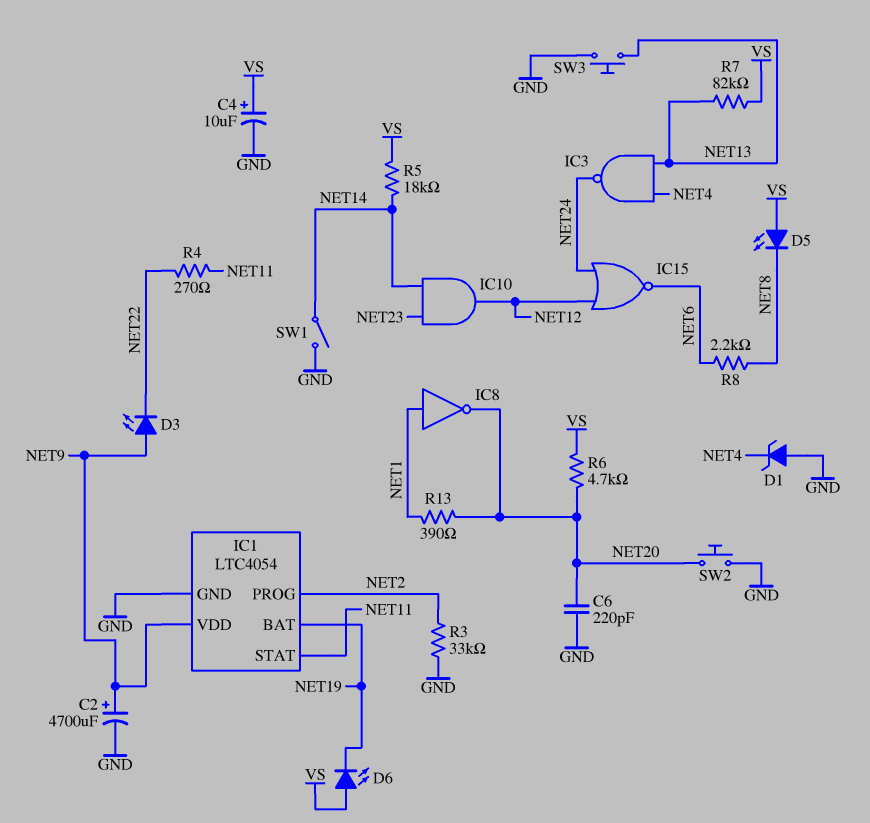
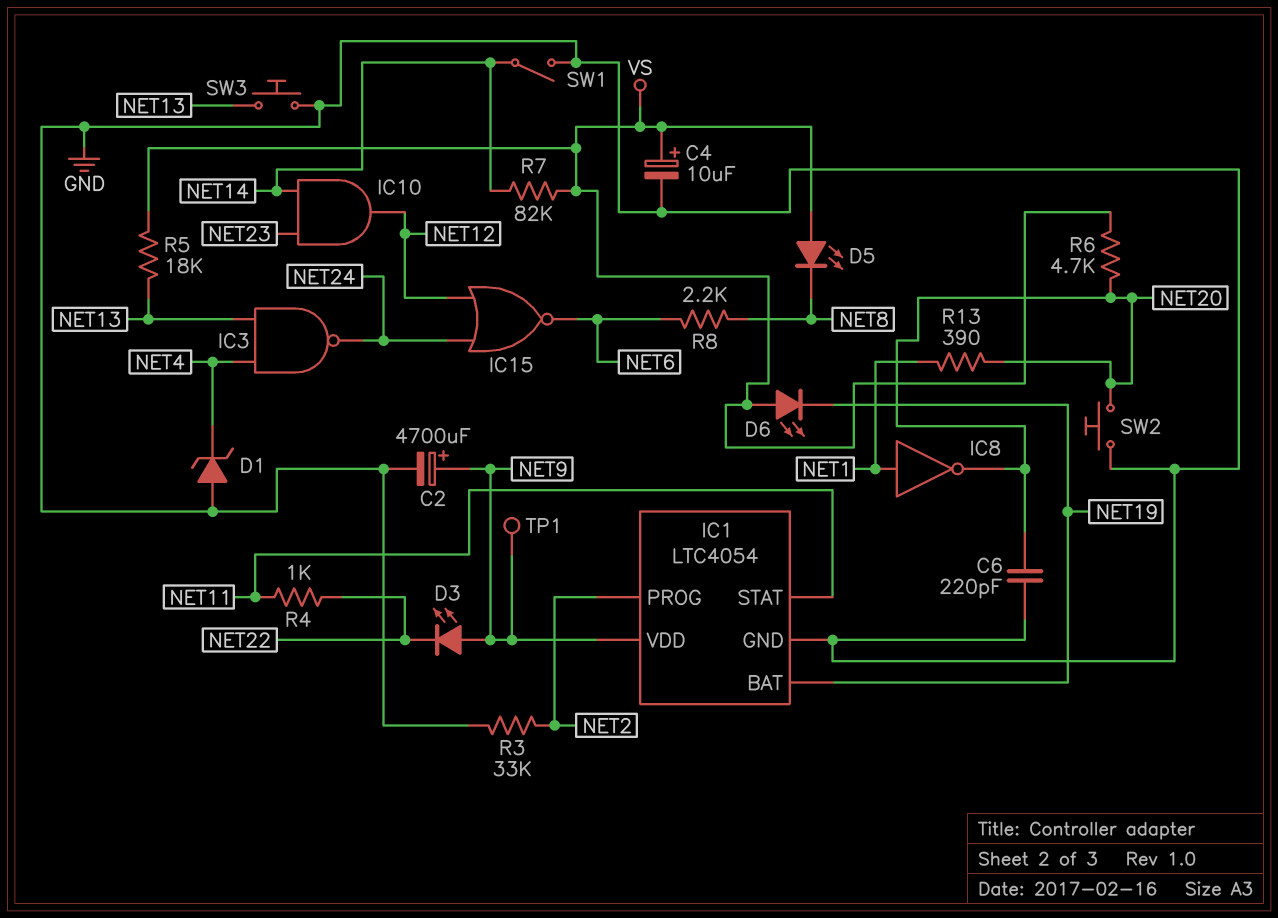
R4: 270 (NET11, NET22) -> 1k (NET11, NET22)
R5: 18k (NET14, VS) -> 18k (NET13, VS)
R7: 82k (NET13, VS) -> 82k (NET14, VS)
TP1: none -> test point (NET9)

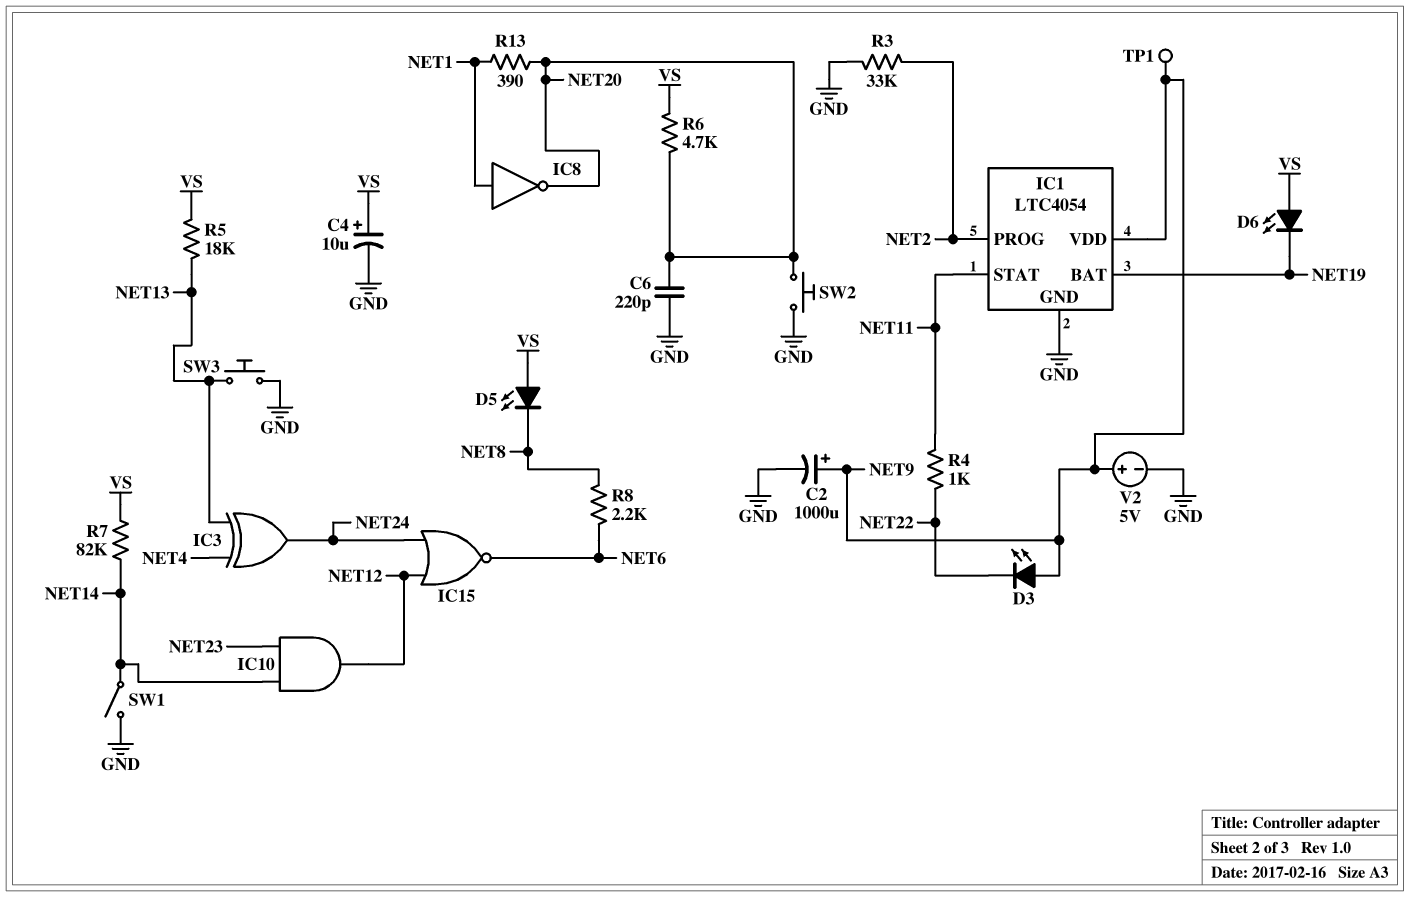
C2: 4700uF (plus NET9, minus GND) -> 1000uF (plus NET9, minus GND)
D1: zener (A GND, K NET4) -> none
IC3: NAND (in NET4, in NET13, out NET24) -> XOR (in NET4, in NET13, out NET24)
V2: none -> 5V (plus NET9, minus GND)

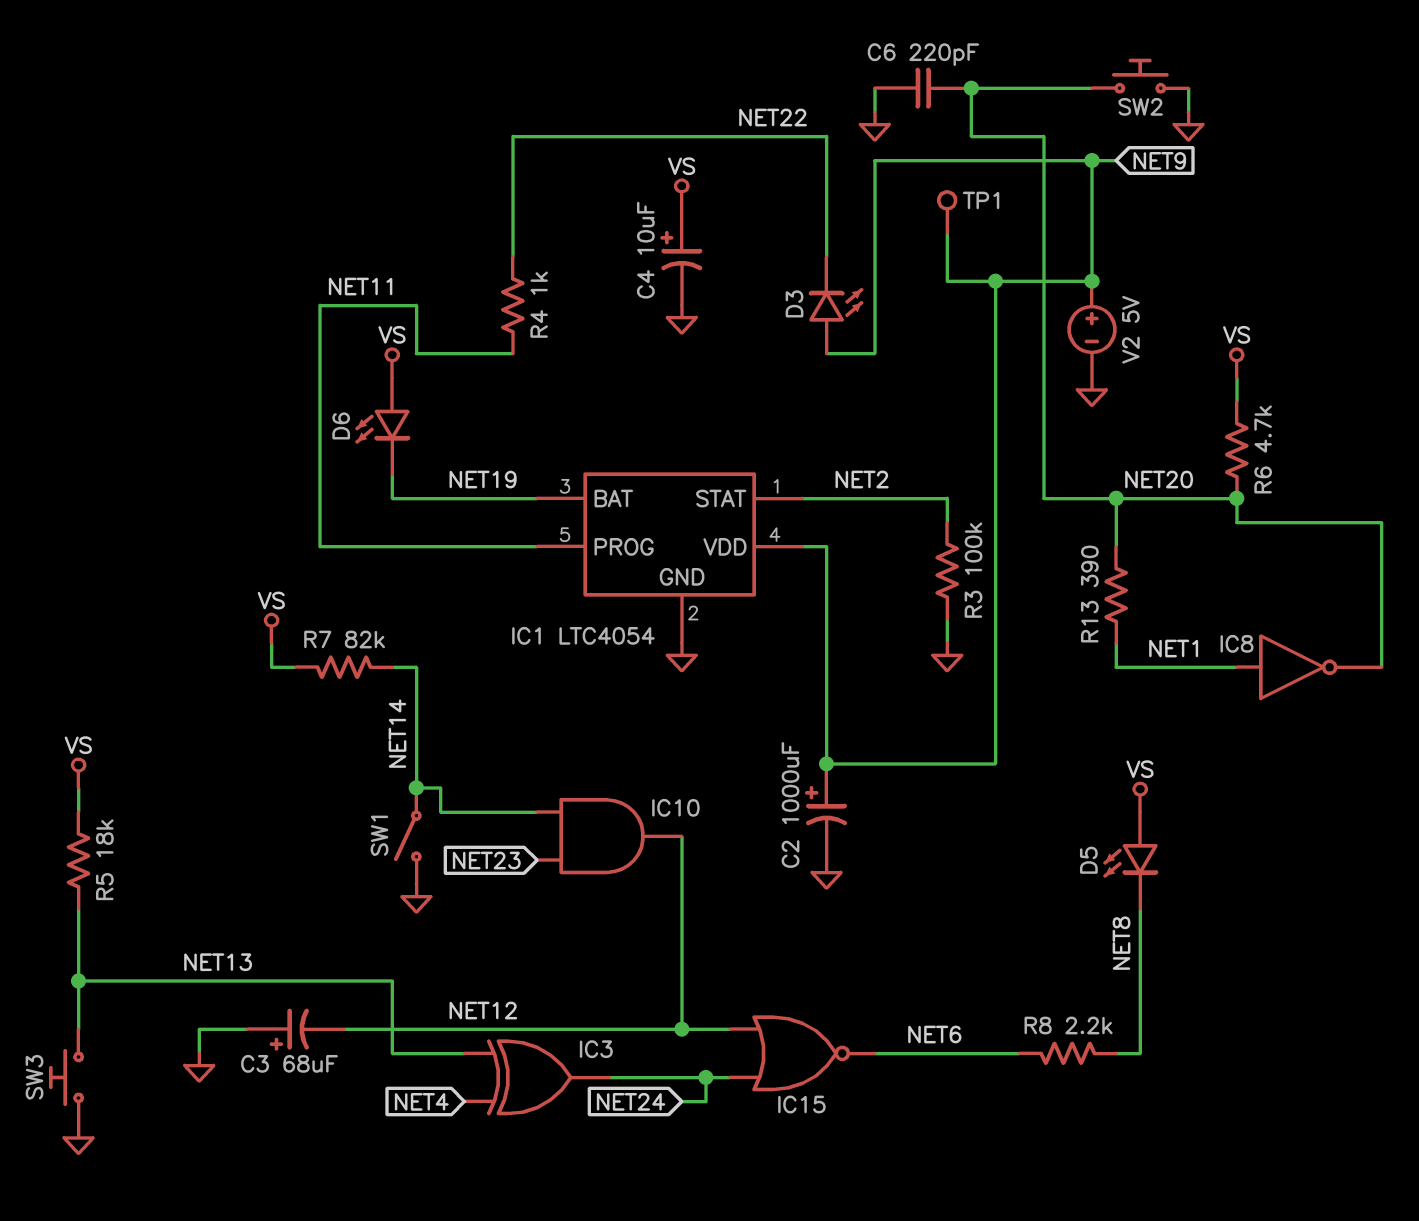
C3: none -> 68uF (plus GND, minus NET12)
IC1 pin PROG: NET2 -> NET11
IC1 pin STAT: NET11 -> NET2
R3: 33k (GND, NET2) -> 100k (GND, NET2)

